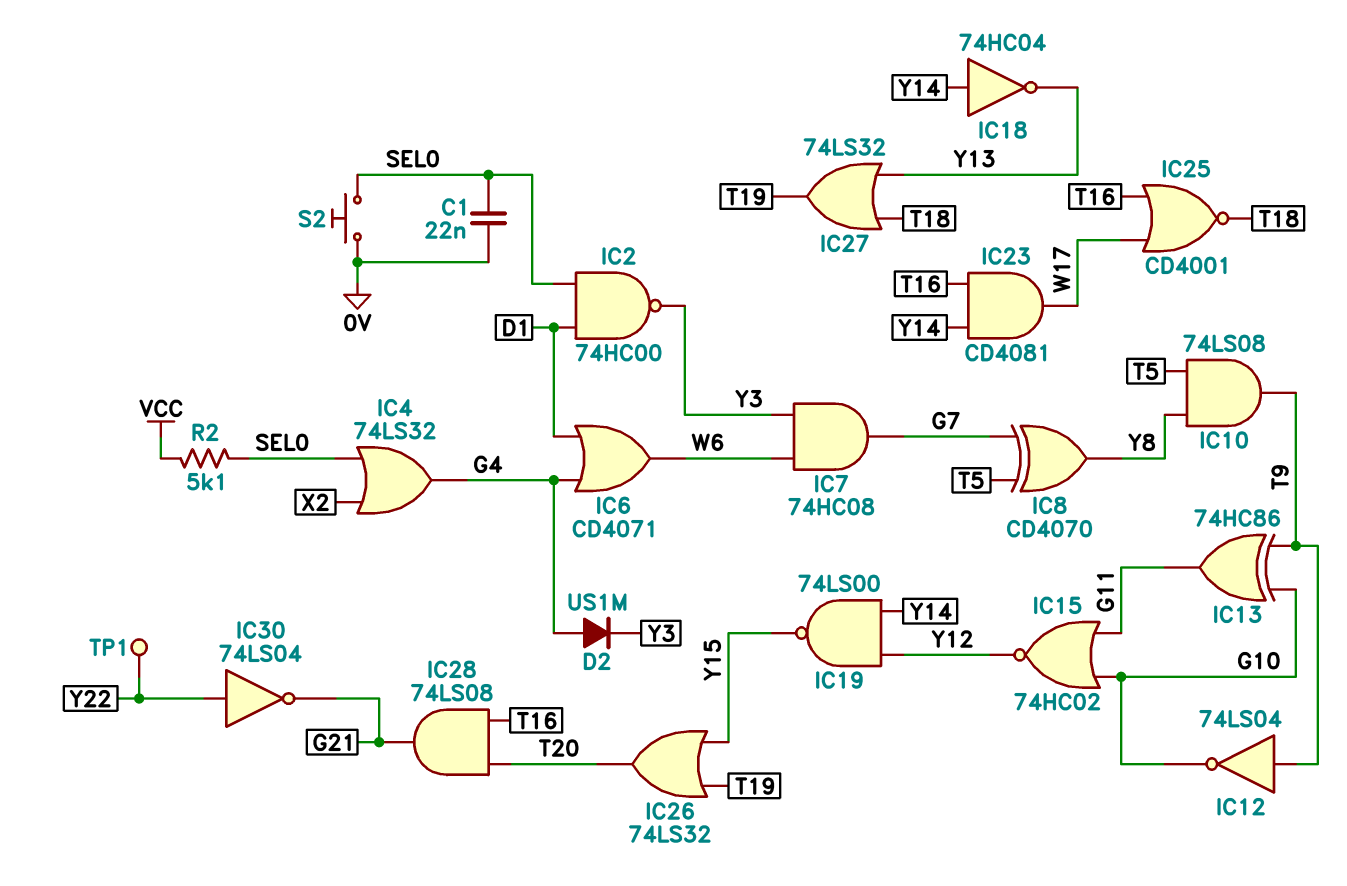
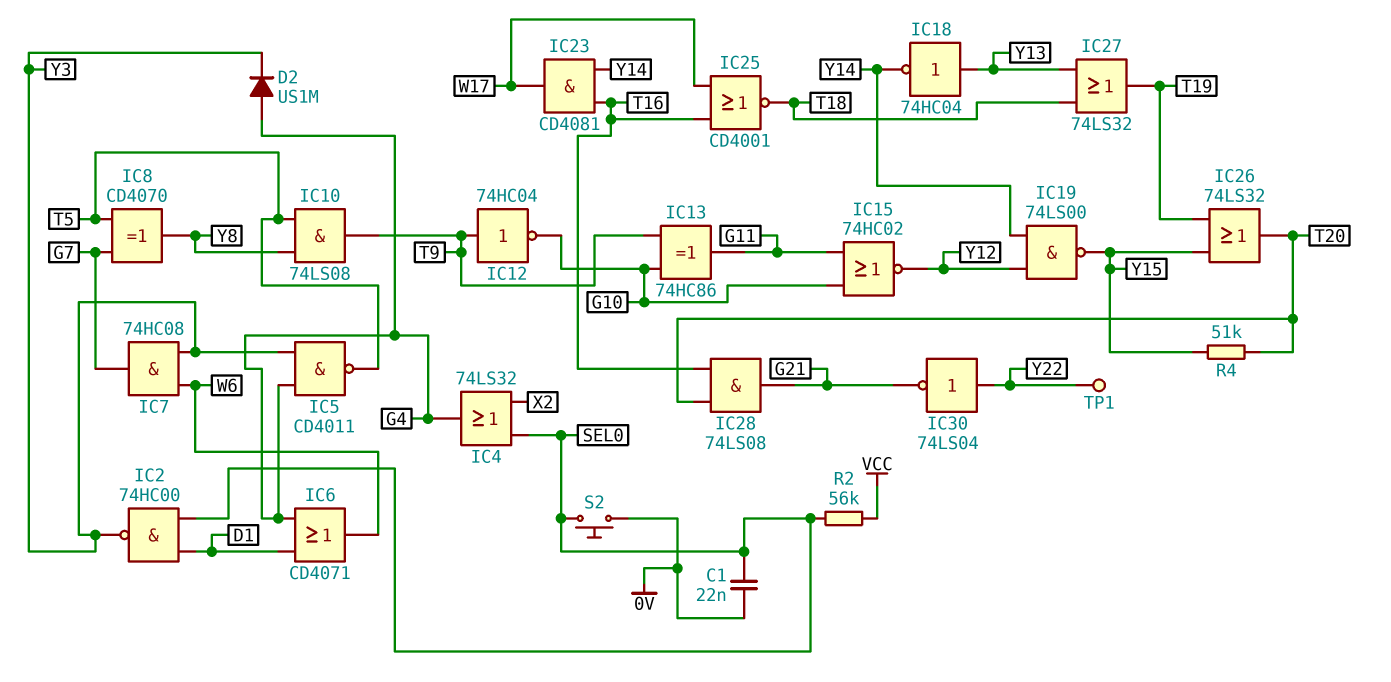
IC5: none -> NAND CD4011 (in G4, in Y3, out T5)
IC12: NOT 74LS04 (in T9, out G10) -> NOT 74HC04 (in T9, out G10)
IC18: NOT 74HC04 (in Y14, out Y13) -> NOT 74HC04 (in Y13, out Y14)
R2: 5.1k (SEL0, VCC) -> 56k (SEL0, VCC)
R4: none -> 51k (T20, Y15)

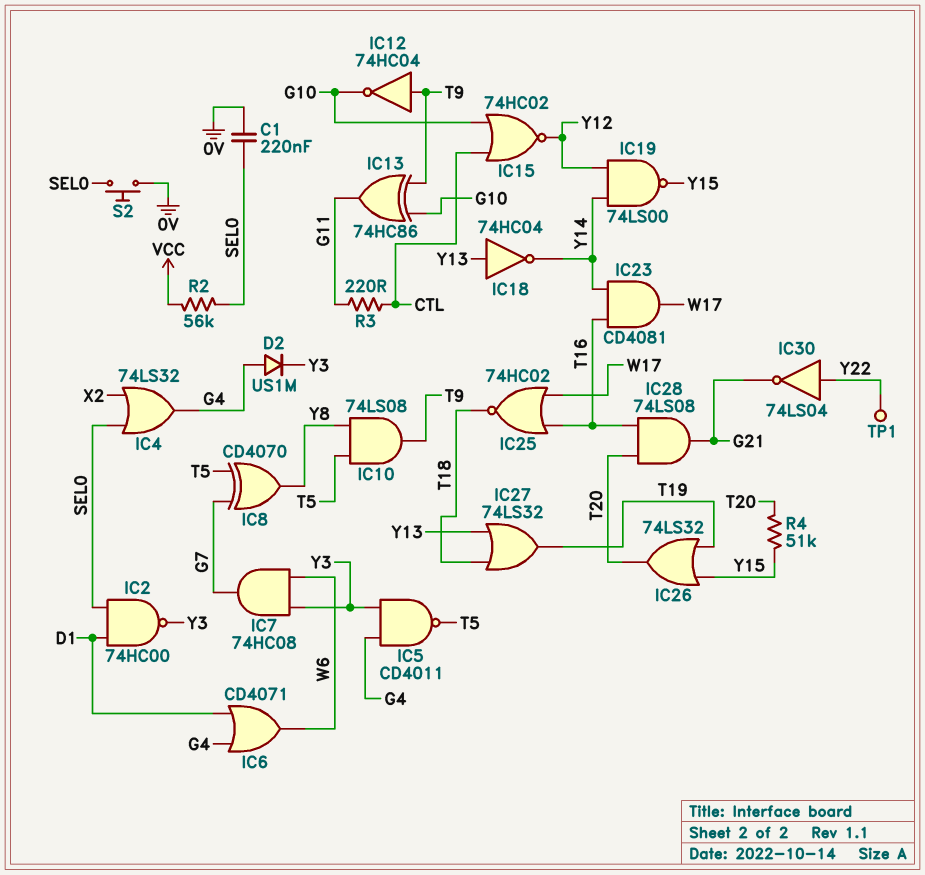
C1: 22nF (0V, SEL0) -> 220nF (0V, SEL0)
IC15: NOR 74HC02 (in G10, in G11, out Y12) -> NOR 74HC02 (in CTL, in G10, out Y12)
IC25: NOR CD4001 (in T16, in W17, out T18) -> NOR 74HC02 (in T16, in W17, out T18)
R3: none -> 220 (CTL, G11)

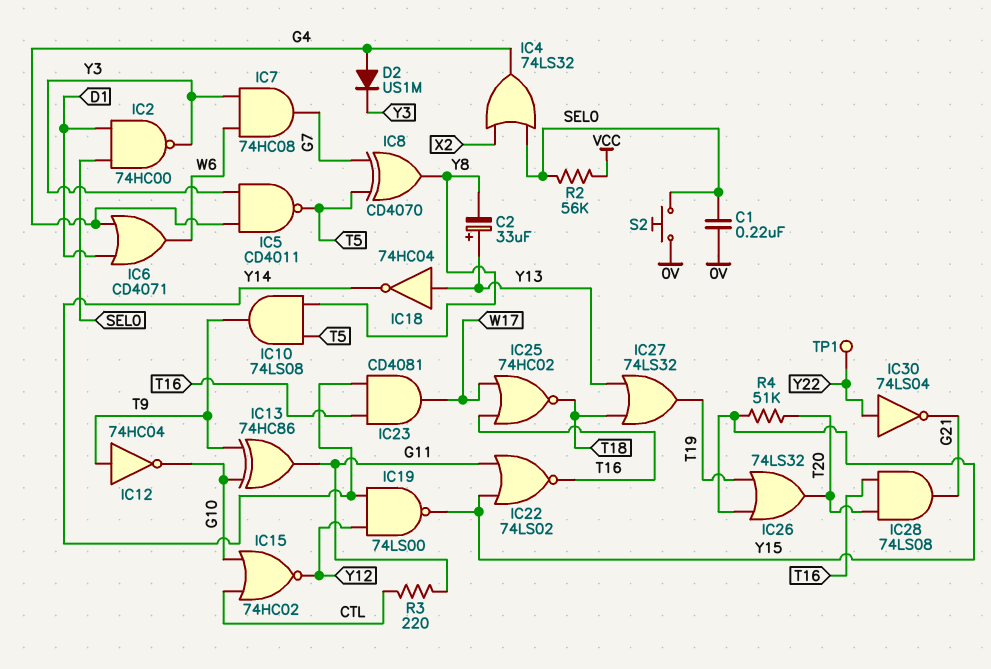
C2: none -> 33uF (plus Y13, minus Y8)
IC22: none -> NOR 74LS02 (in G11, in Y15, out T16)

